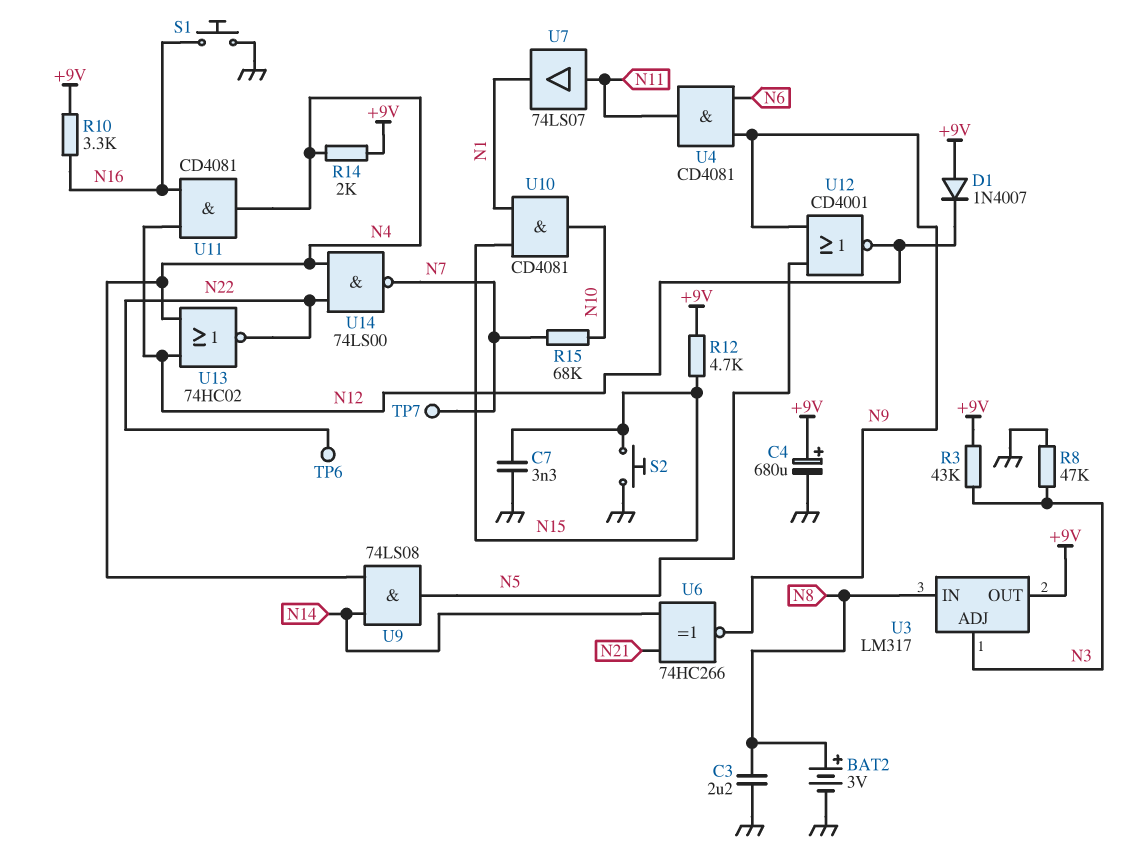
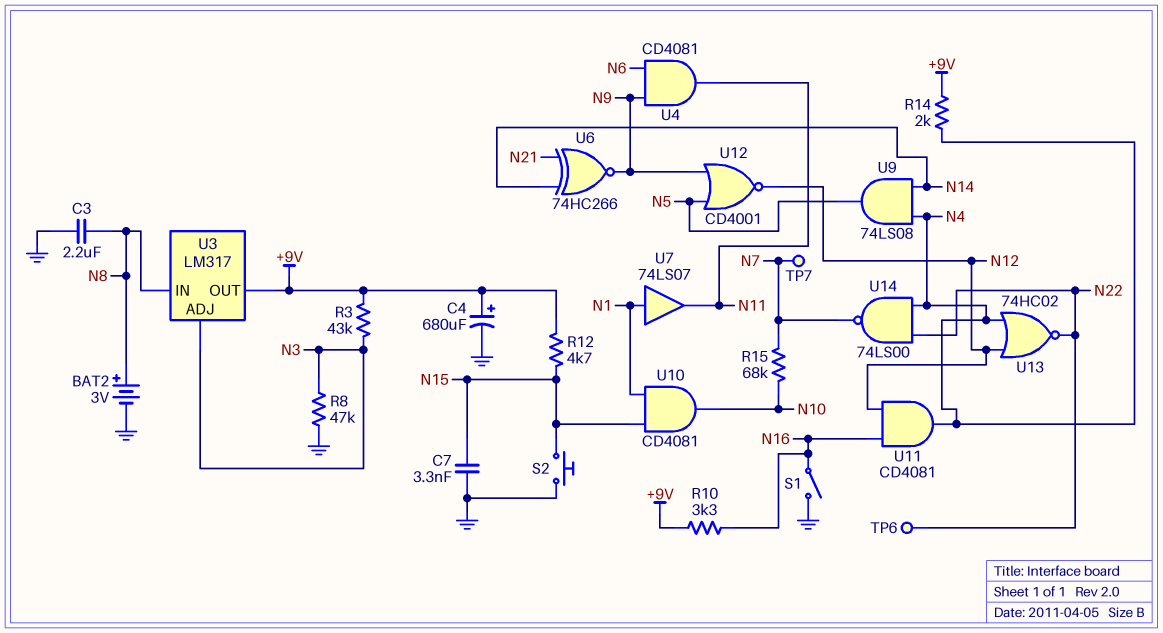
D1: diode 1N4007 (A +9V, K N12) -> none
S1: button (GND, N16) -> switch (GND, N16)
U7: buffer 74LS07 (in N11, out N1) -> buffer 74LS07 (in N1, out N11)

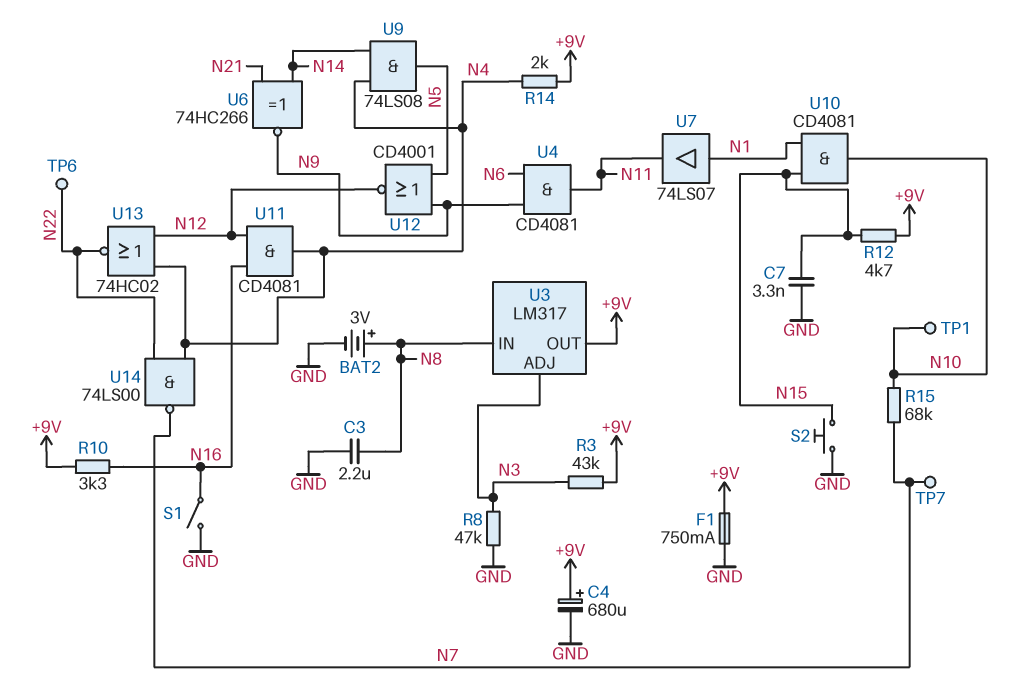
F1: none -> 750mA (+9V, GND)
TP1: none -> test point (N10)

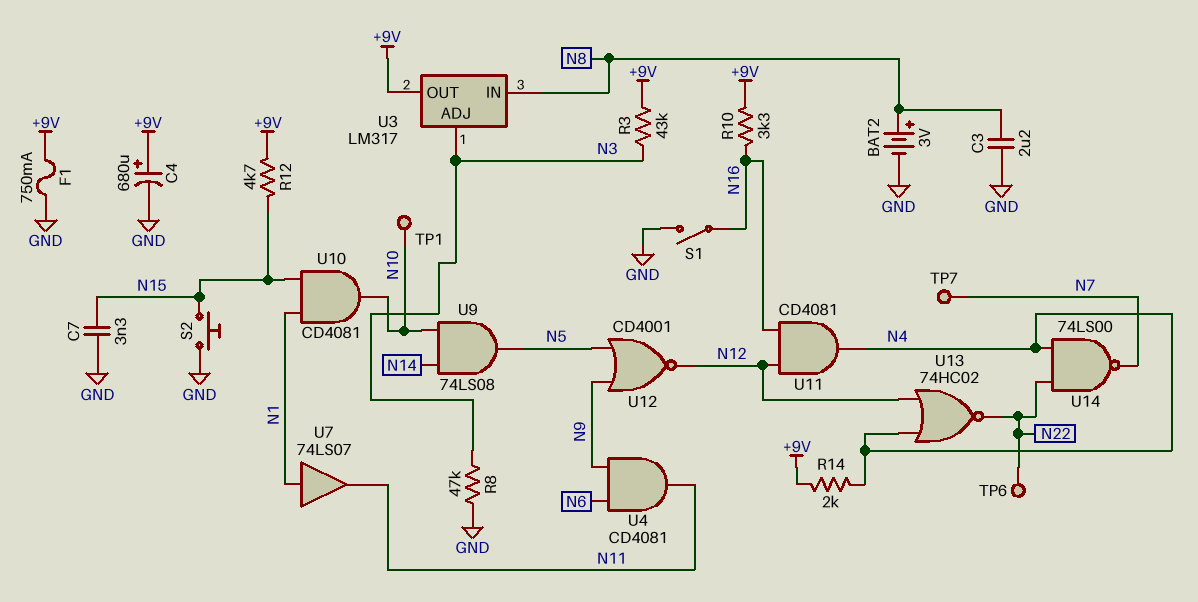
R15: 68k (N7, N10) -> none
U6: XNOR 74HC266 (in N14, in N21, out N9) -> none
U9: AND 74LS08 (in N4, in N14, out N5) -> AND 74LS08 (in N10, in N14, out N5)

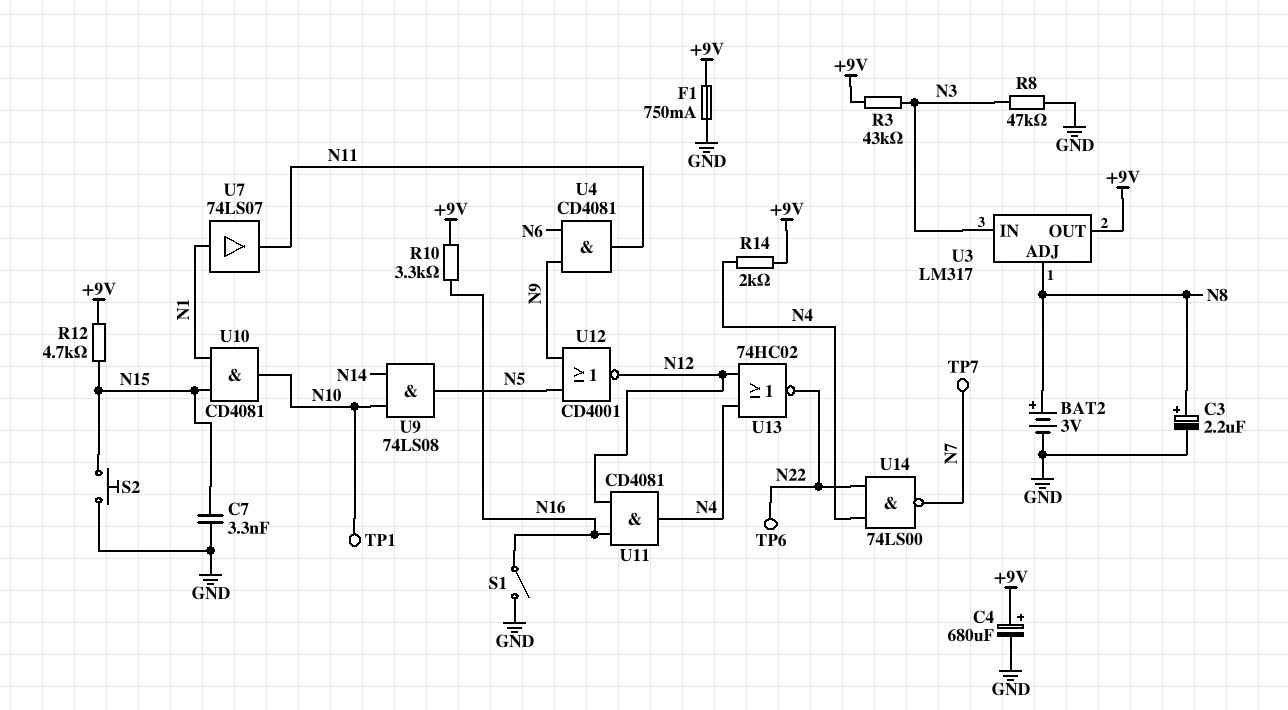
C3: 2.2uF (GND, N8) -> 2.2uF (plus N8, minus GND)
U3 pin ADJ: N3 -> N8
U3 pin IN: N8 -> N3

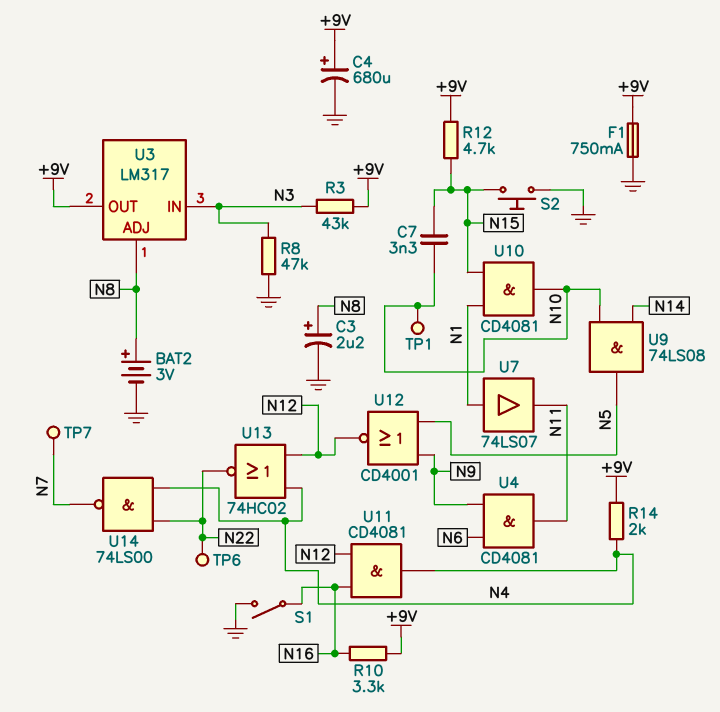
C7: 3.3nF (GND, N15) -> 3.3nF (N10, N15)

